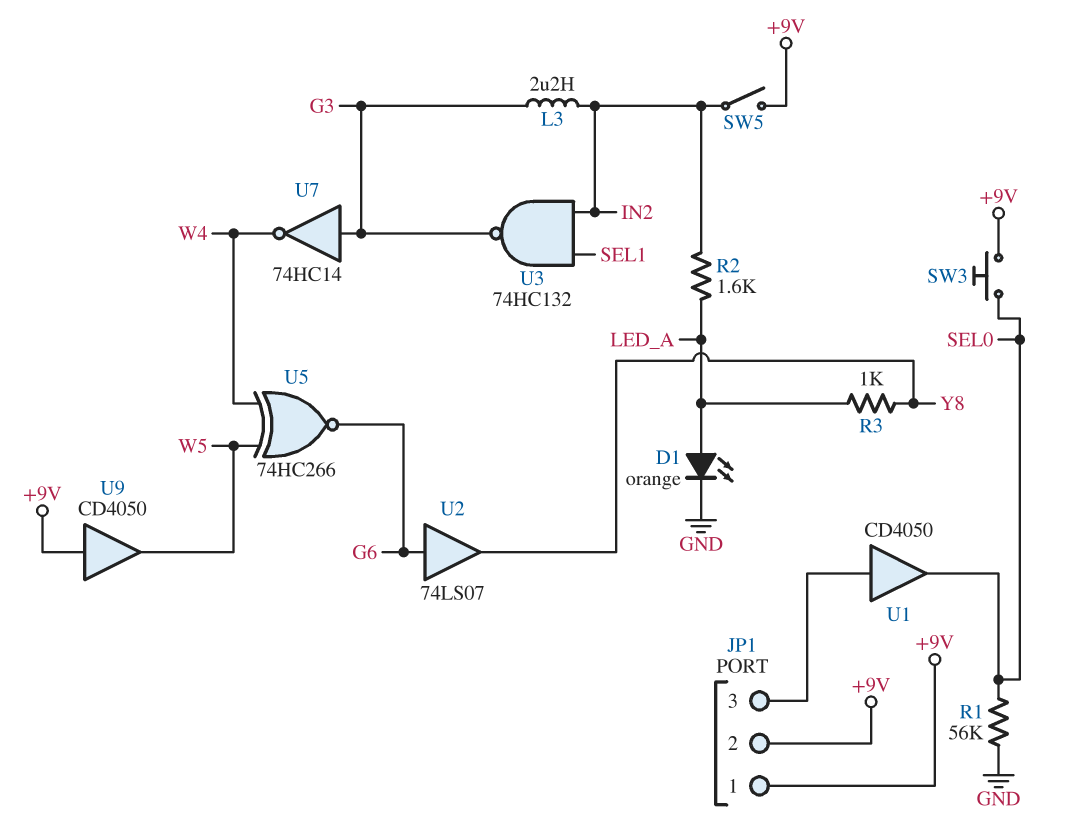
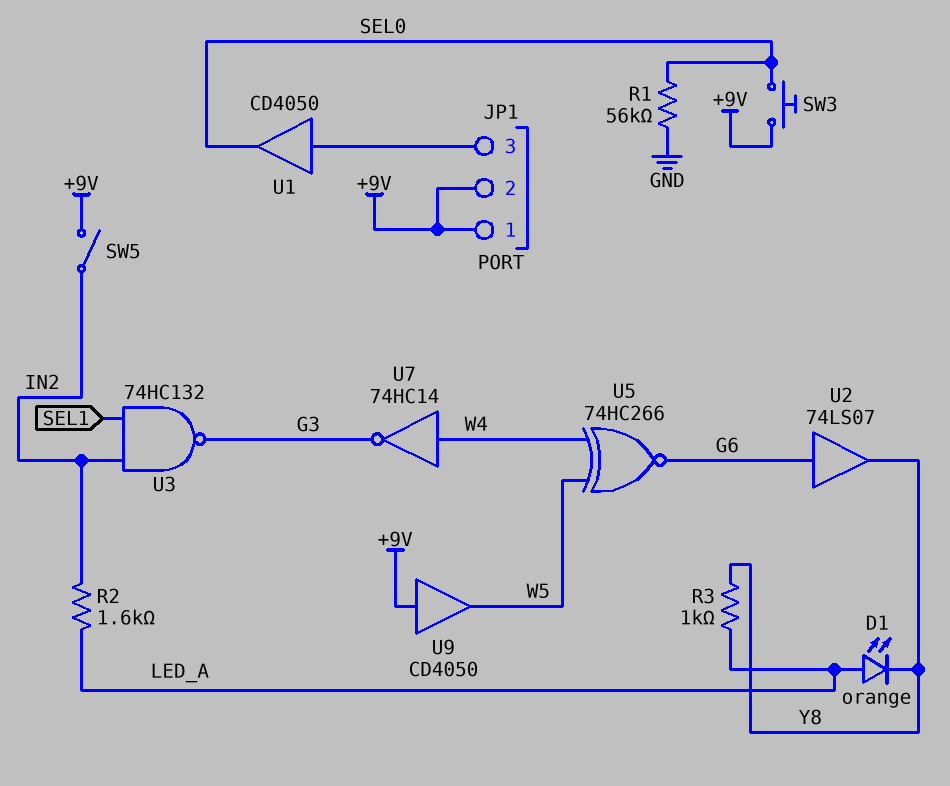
D1: LED orange (A LED_A, K GND) -> LED orange (A LED_A, K Y8)
L3: 2.2uH (G3, IN2) -> none
U7: NOT 74HC14 (in G3, out W4) -> NOT 74HC14 (in W4, out G3)

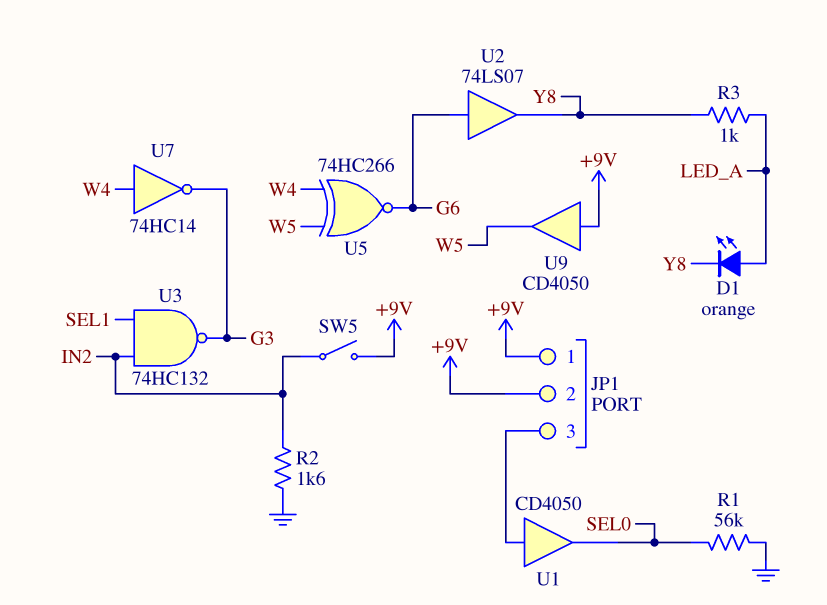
R2: 1.6k (IN2, LED_A) -> 1.6k (GND, IN2)
SW3: button (+9V, SEL0) -> none

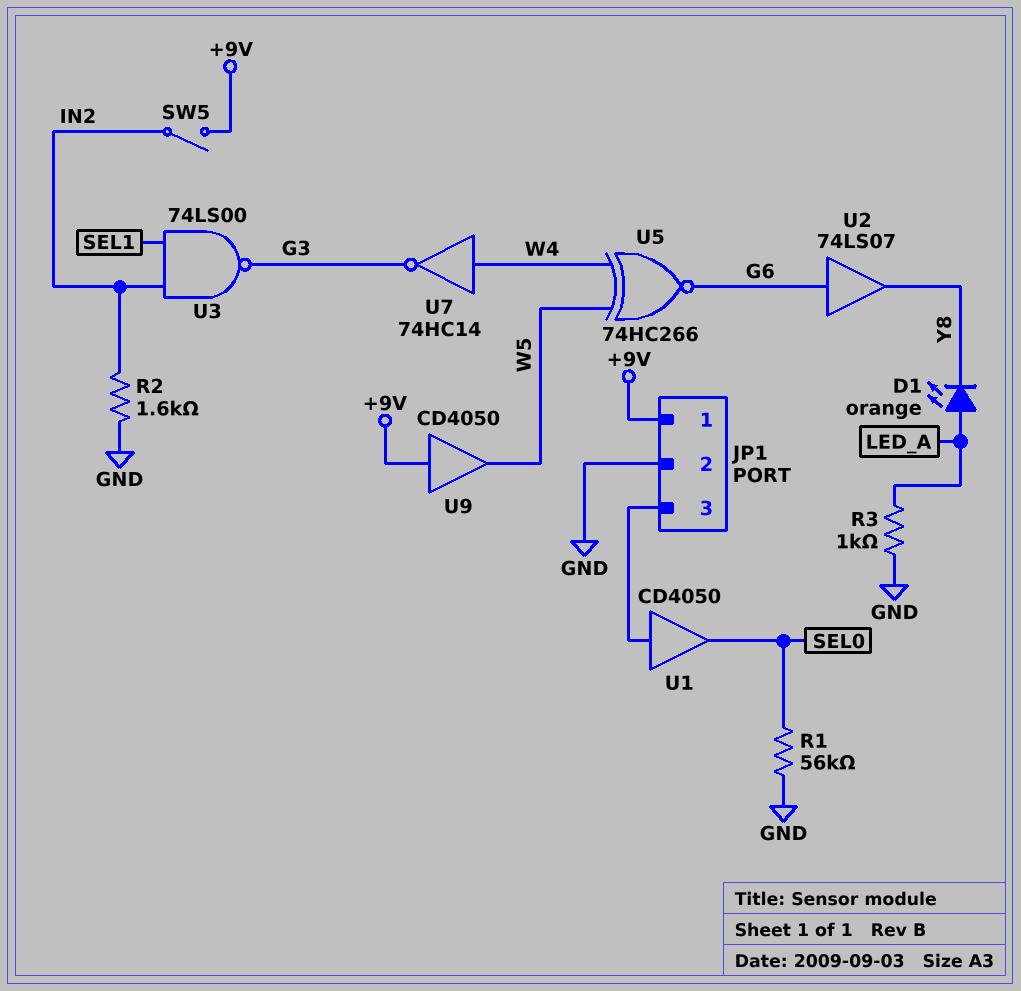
JP1 pin 2: +9V -> GND
R3: 1k (LED_A, Y8) -> 1k (GND, LED_A)
U3: NAND 74HC132 (in IN2, in SEL1, out G3) -> NAND 74LS00 (in IN2, in SEL1, out G3)

